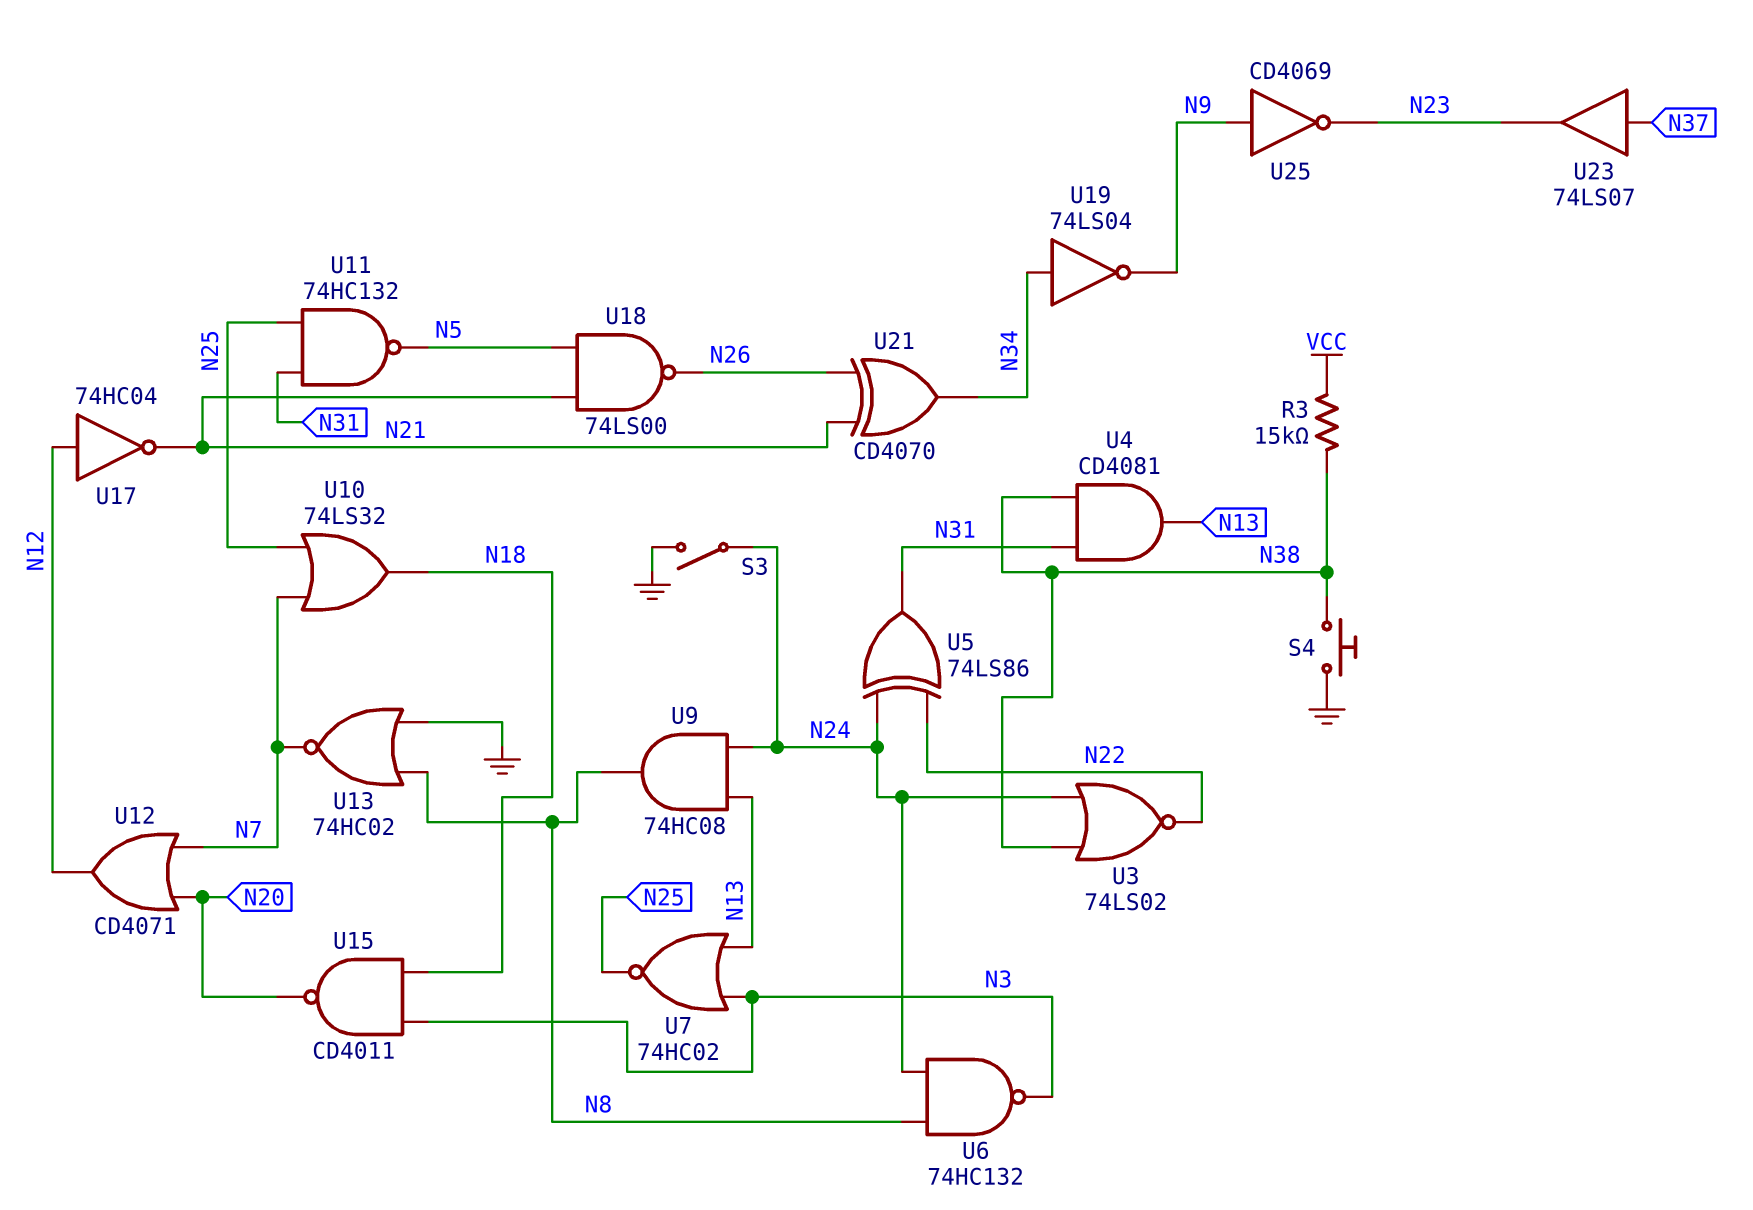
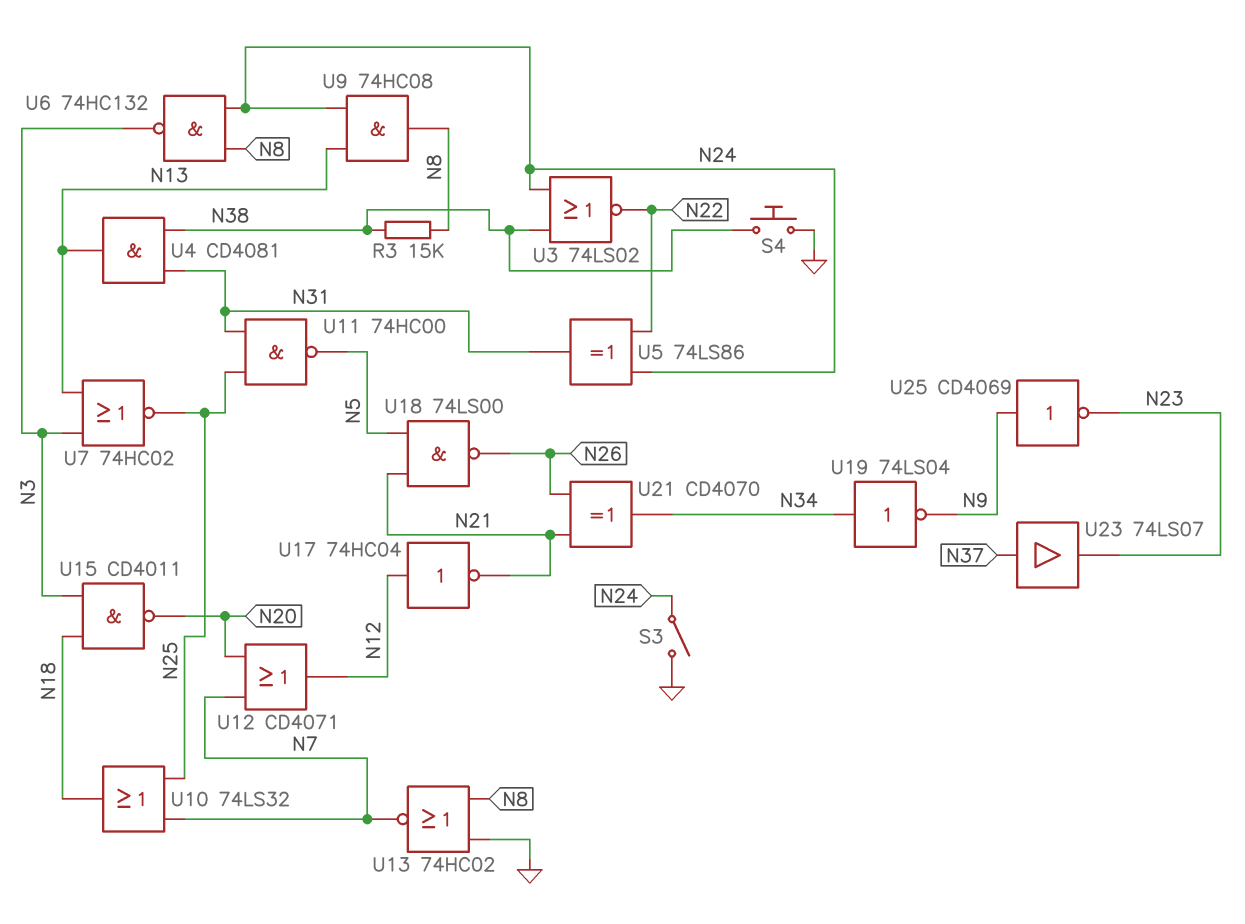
R3: 15k (N38, VCC) -> 15k (N8, N38)
U11: NAND 74HC132 (in N25, in N31, out N5) -> NAND 74HC00 (in N25, in N31, out N5)

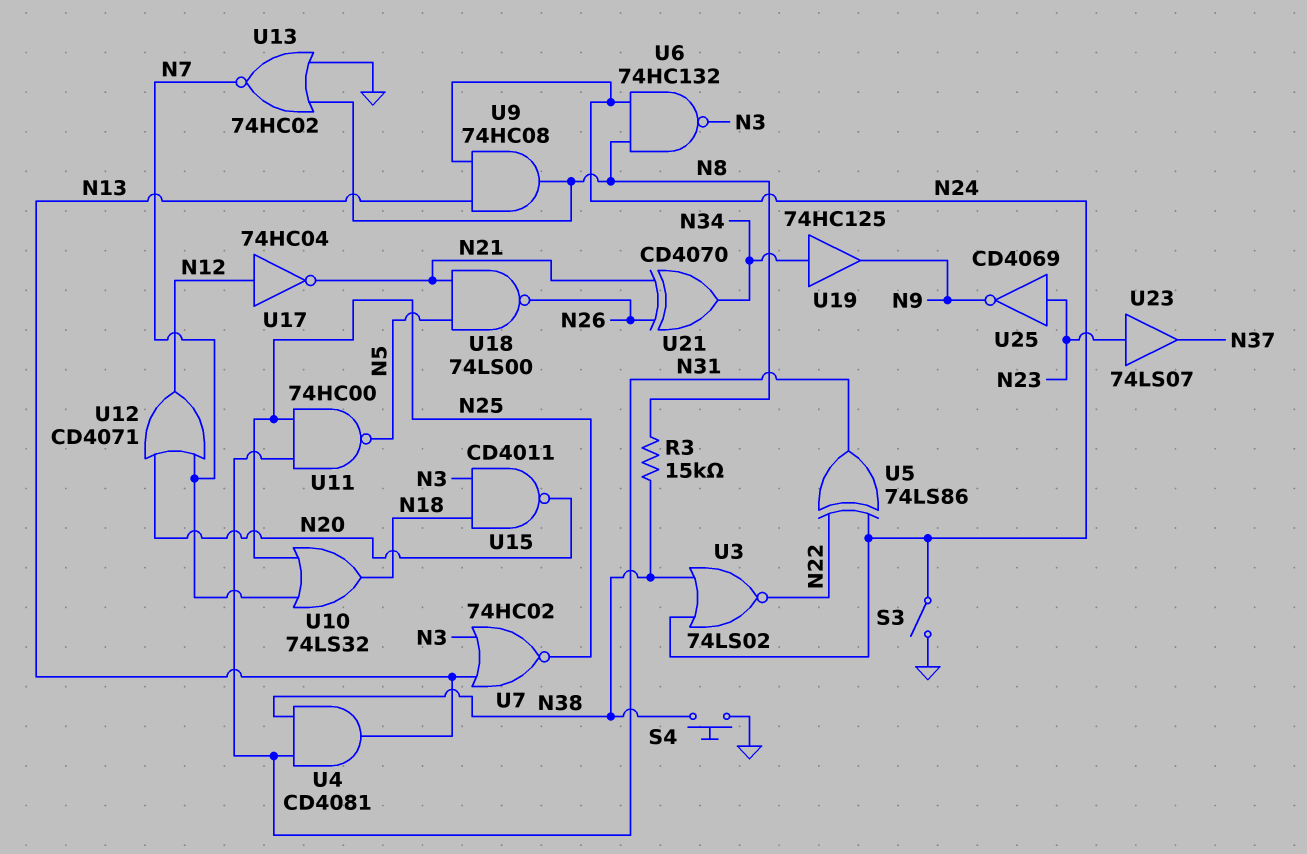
U19: NOT 74LS04 (in N34, out N9) -> buffer 74HC125 (in N34, out N9)
U23: buffer 74LS07 (in N37, out N23) -> buffer 74LS07 (in N23, out N37)
U25: NOT CD4069 (in N9, out N23) -> NOT CD4069 (in N23, out N9)

